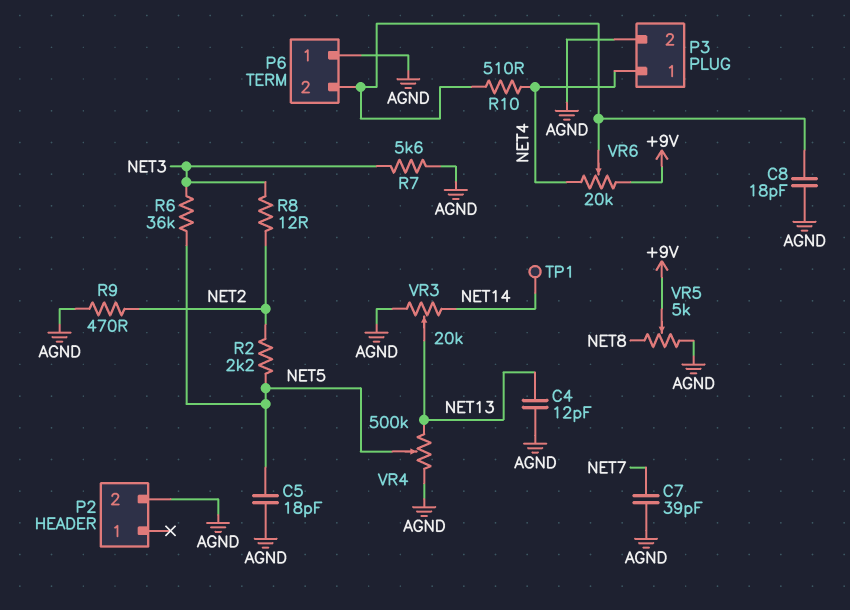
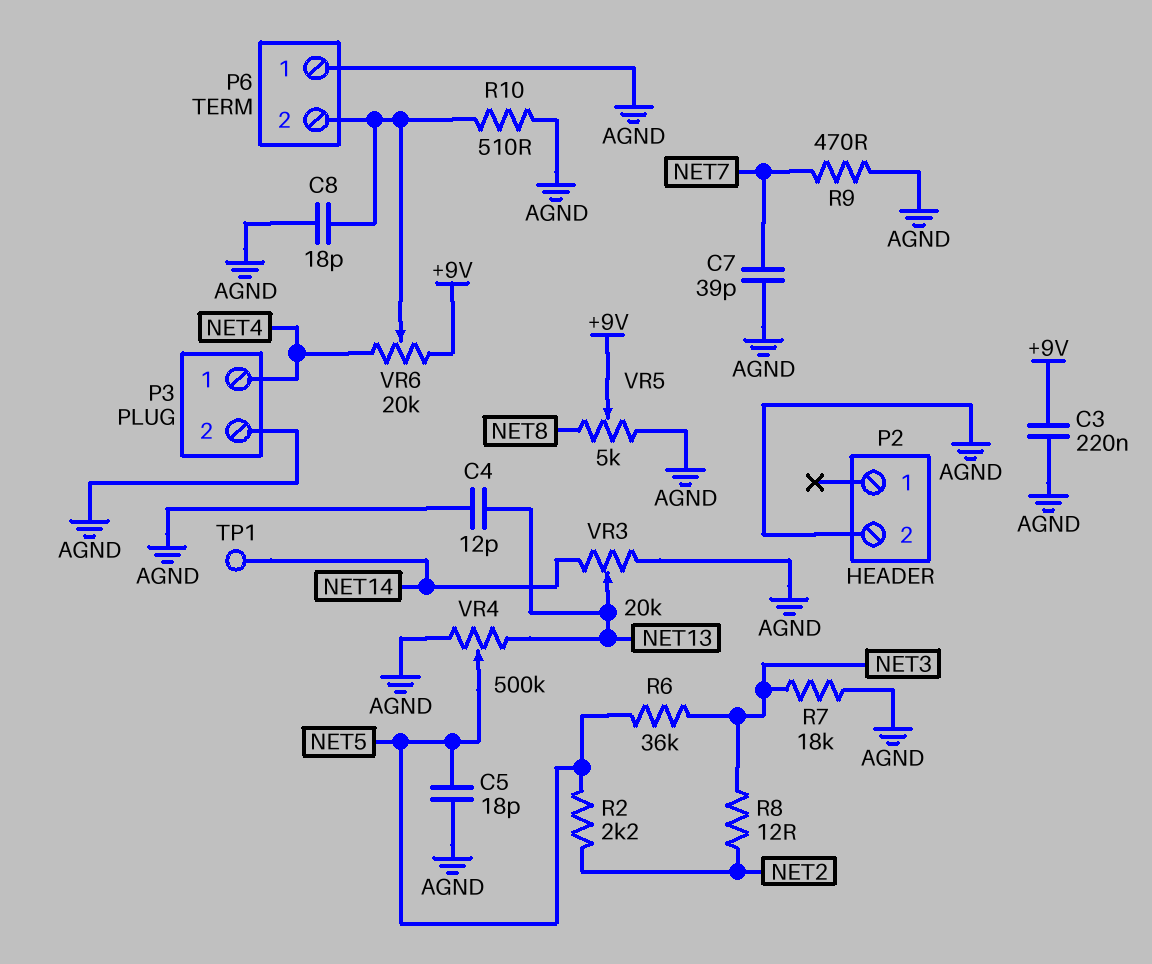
C3: none -> 220nF (+9V, AGND)
R7: 5.6k (AGND, NET3) -> 18k (AGND, NET3)
R9: 470 (AGND, NET2) -> 470 (AGND, NET7)
R10: 510 (NET4, P6/2) -> 510 (AGND, P6/2)

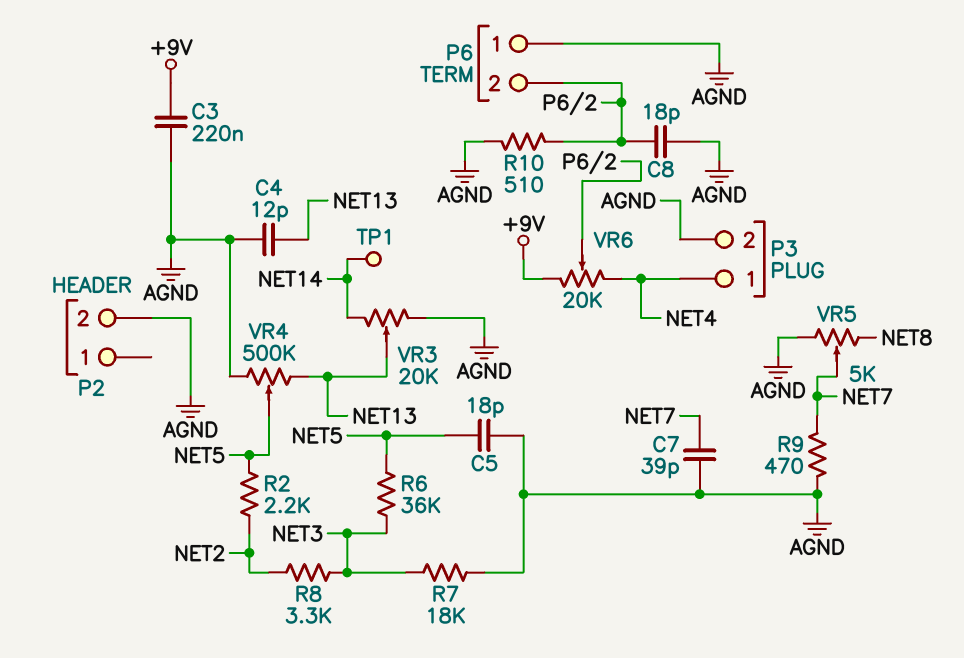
R8: 12 (NET2, NET3) -> 3.3k (NET2, NET3)
VR5: 5k (AGND, NET8, wiper +9V) -> 5k (AGND, NET8, wiper NET7)

